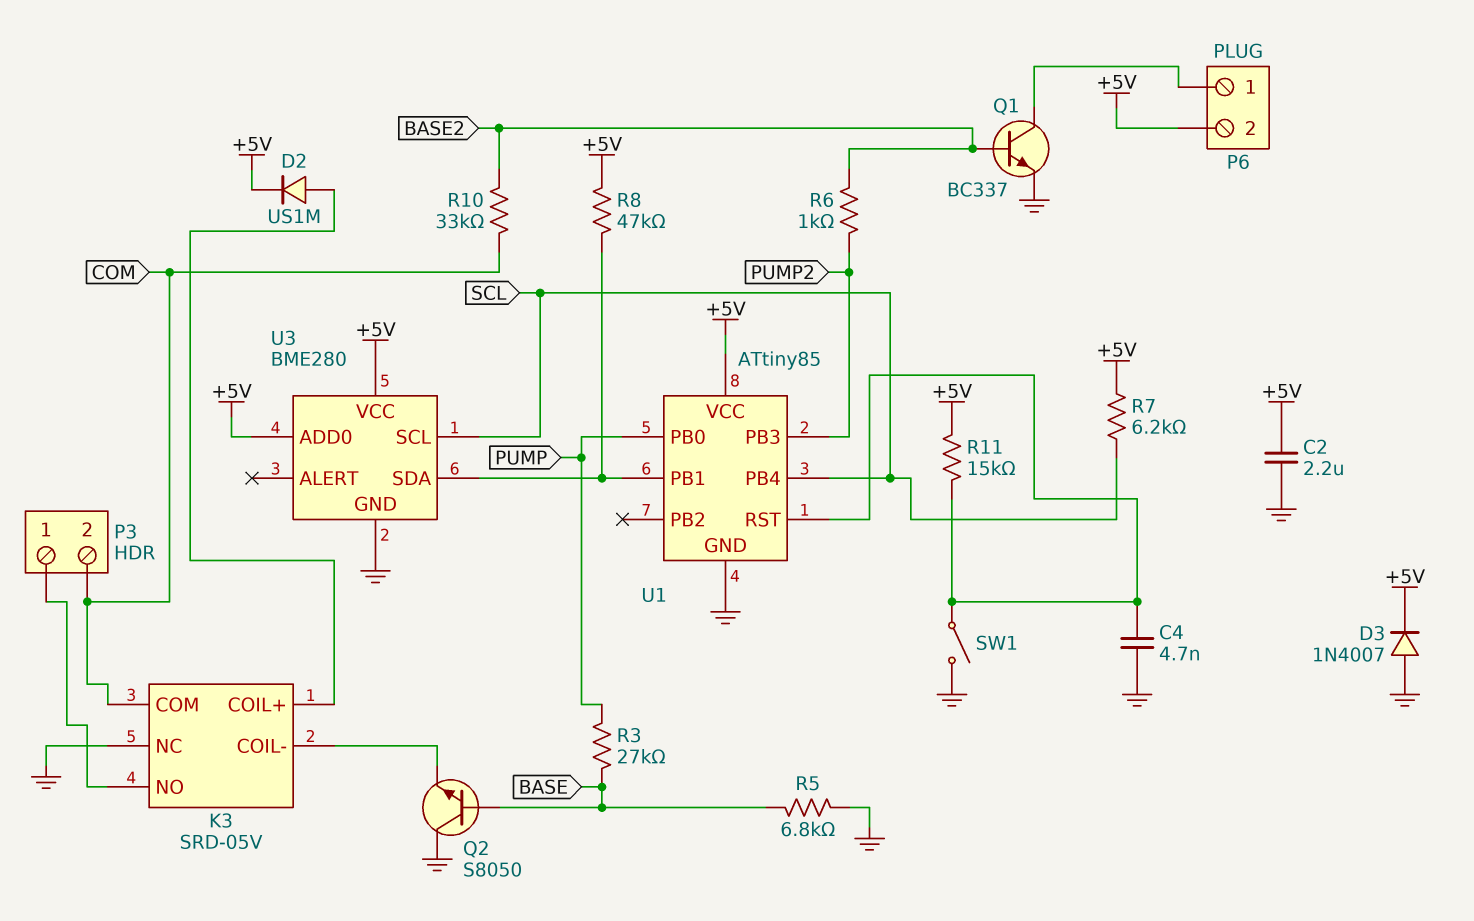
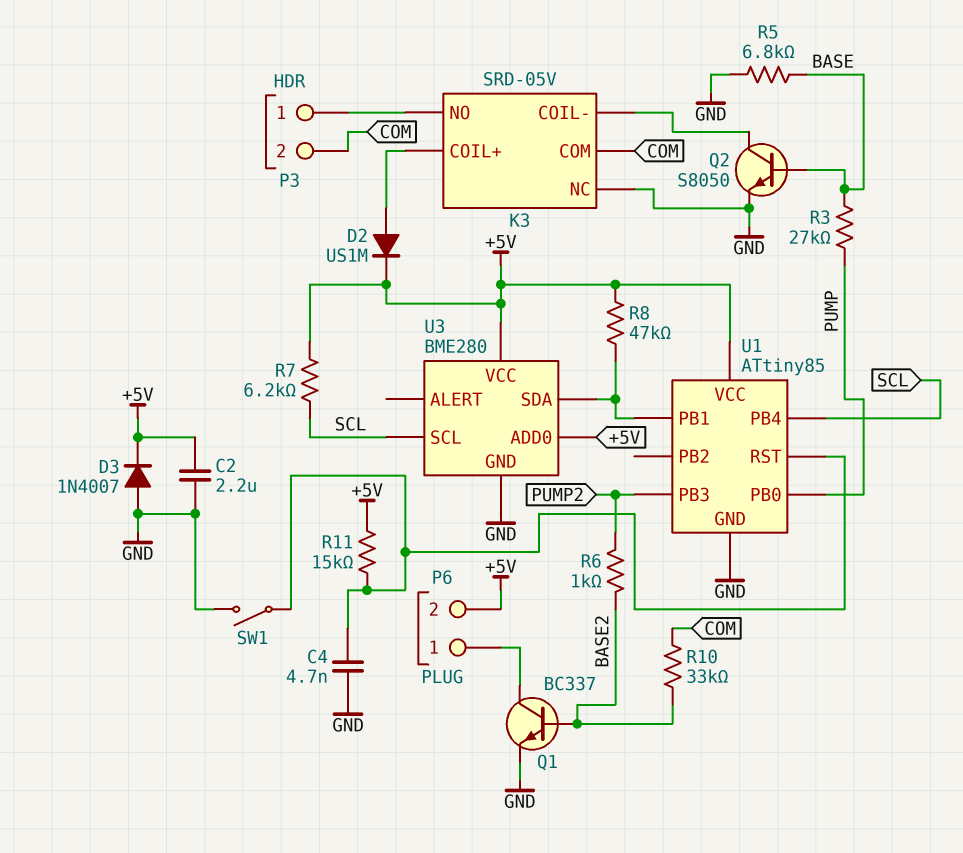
Q2: NPN S8050 (B BASE, C GND, E K3/COIL-) -> NPN S8050 (B BASE, C K3/COIL-, E GND)

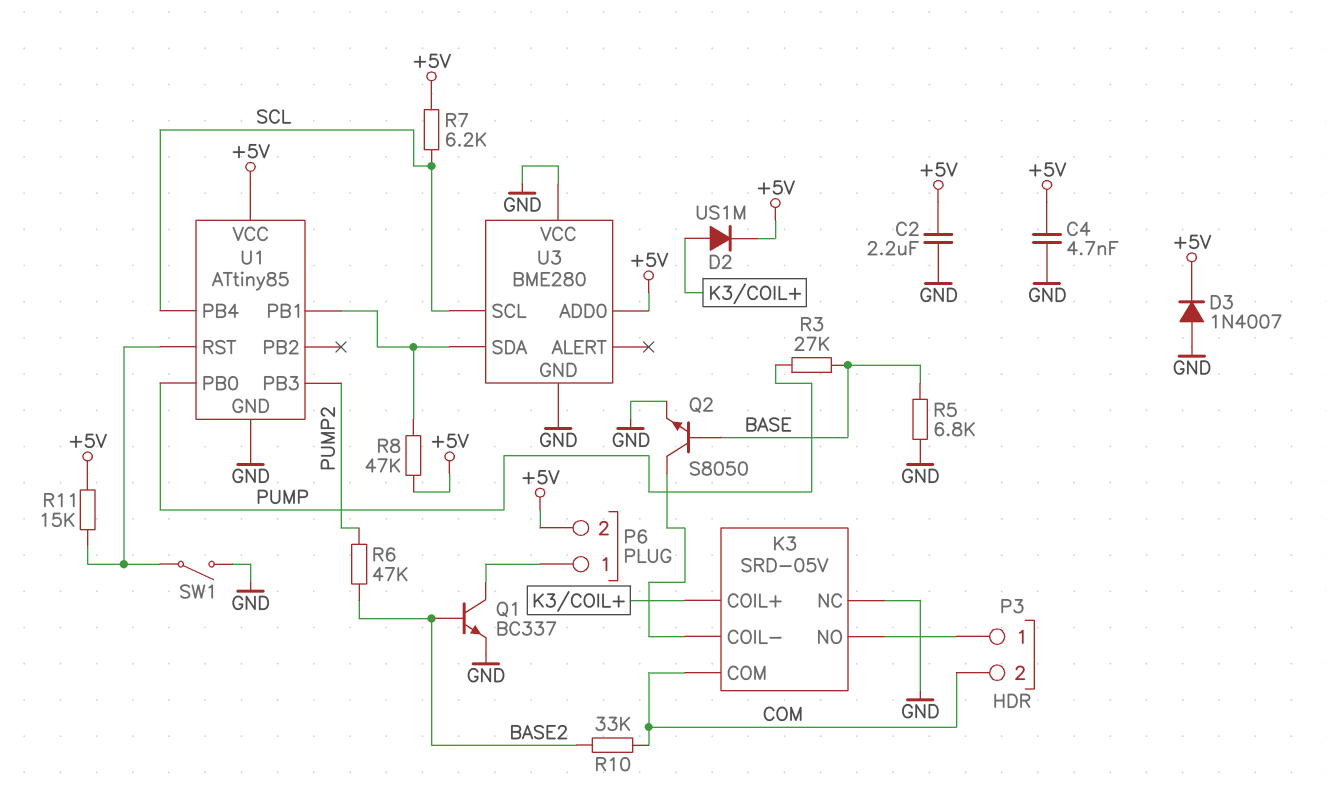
C4: 4.7nF (GND, U1/RST) -> 4.7nF (+5V, GND)
R6: 1k (BASE2, PUMP2) -> 47k (BASE2, PUMP2)
U3 pin VCC: +5V -> GND

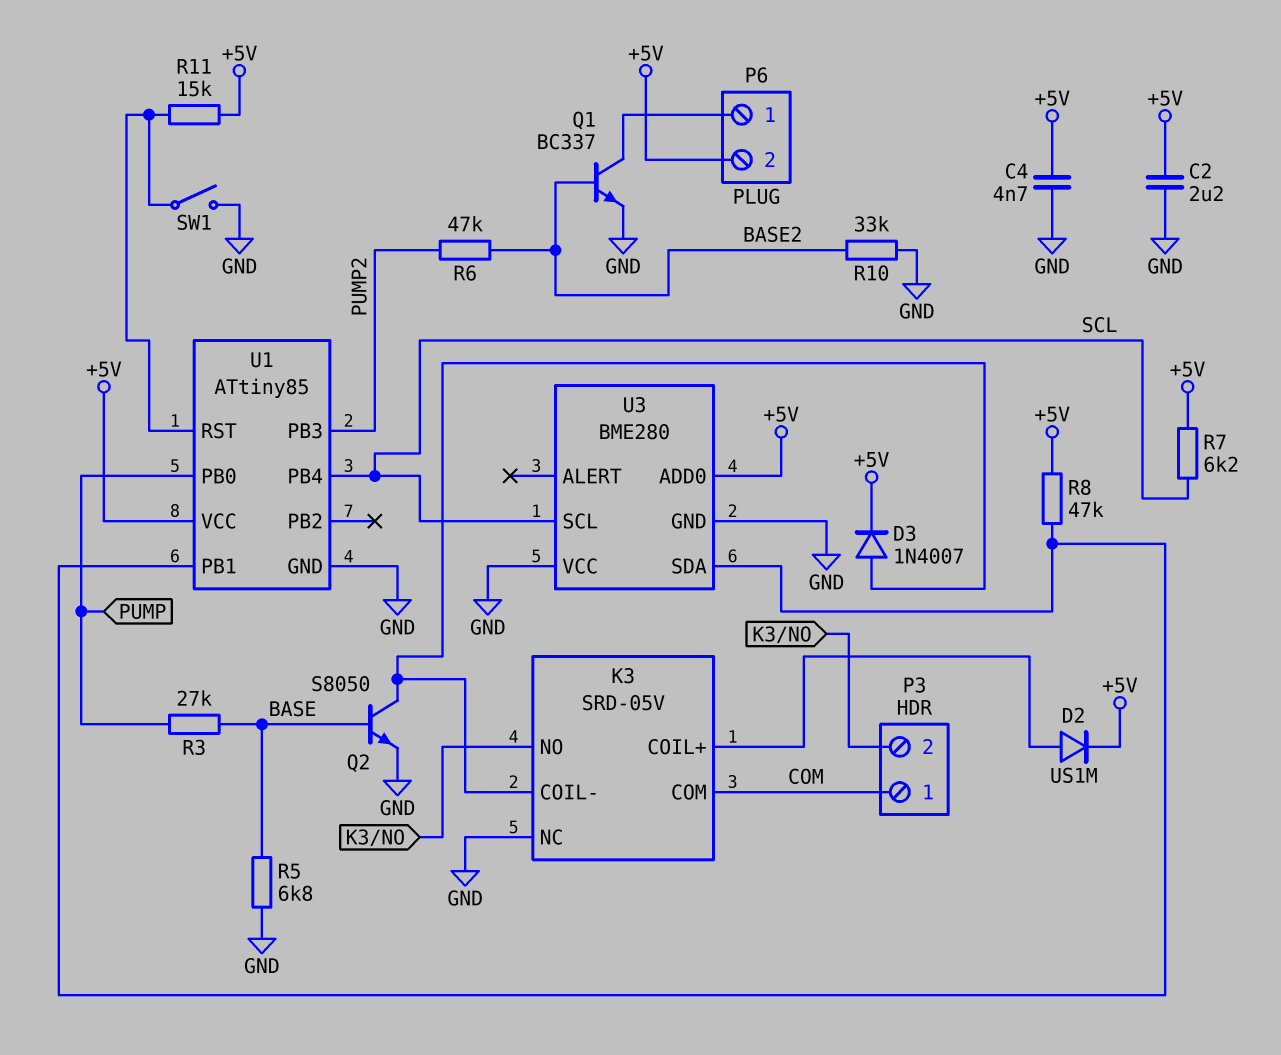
D3: diode 1N4007 (A GND, K +5V) -> diode 1N4007 (A K3/COIL-, K +5V)
P3 pin 1: K3/NO -> COM
P3 pin 2: COM -> K3/NO
R10: 33k (BASE2, COM) -> 33k (BASE2, GND)

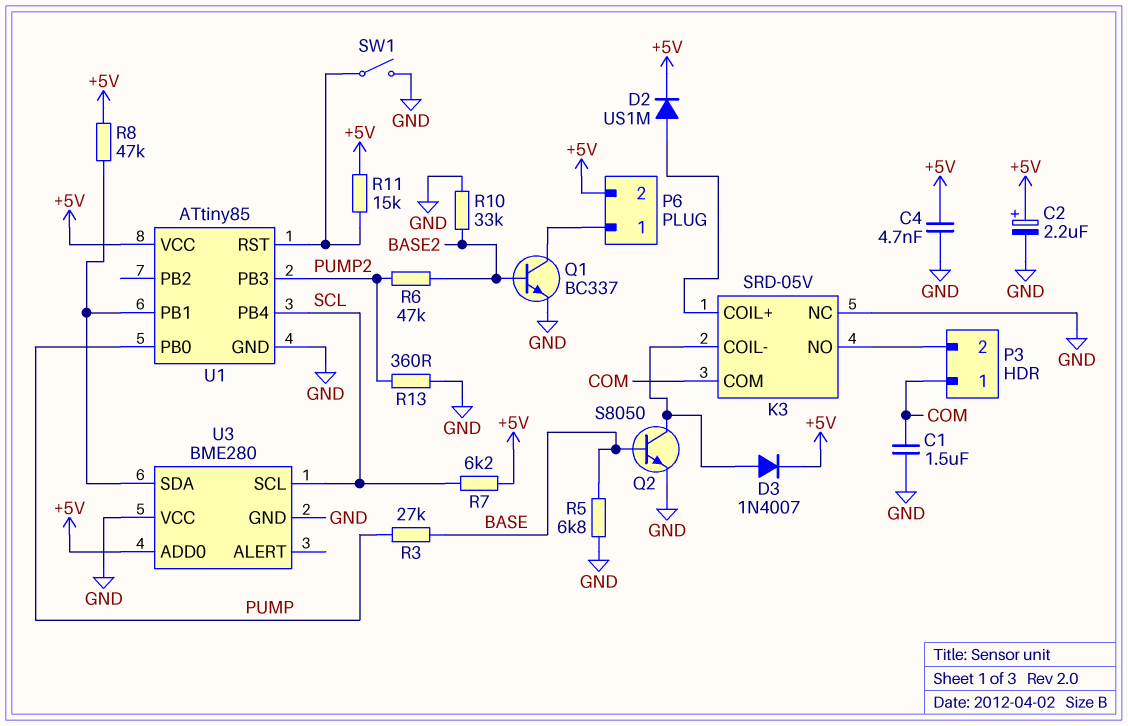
C1: none -> 1.5uF (COM, GND)
C2: 2.2uF (+5V, GND) -> 2.2uF (plus +5V, minus GND)
R13: none -> 360 (GND, PUMP2)

